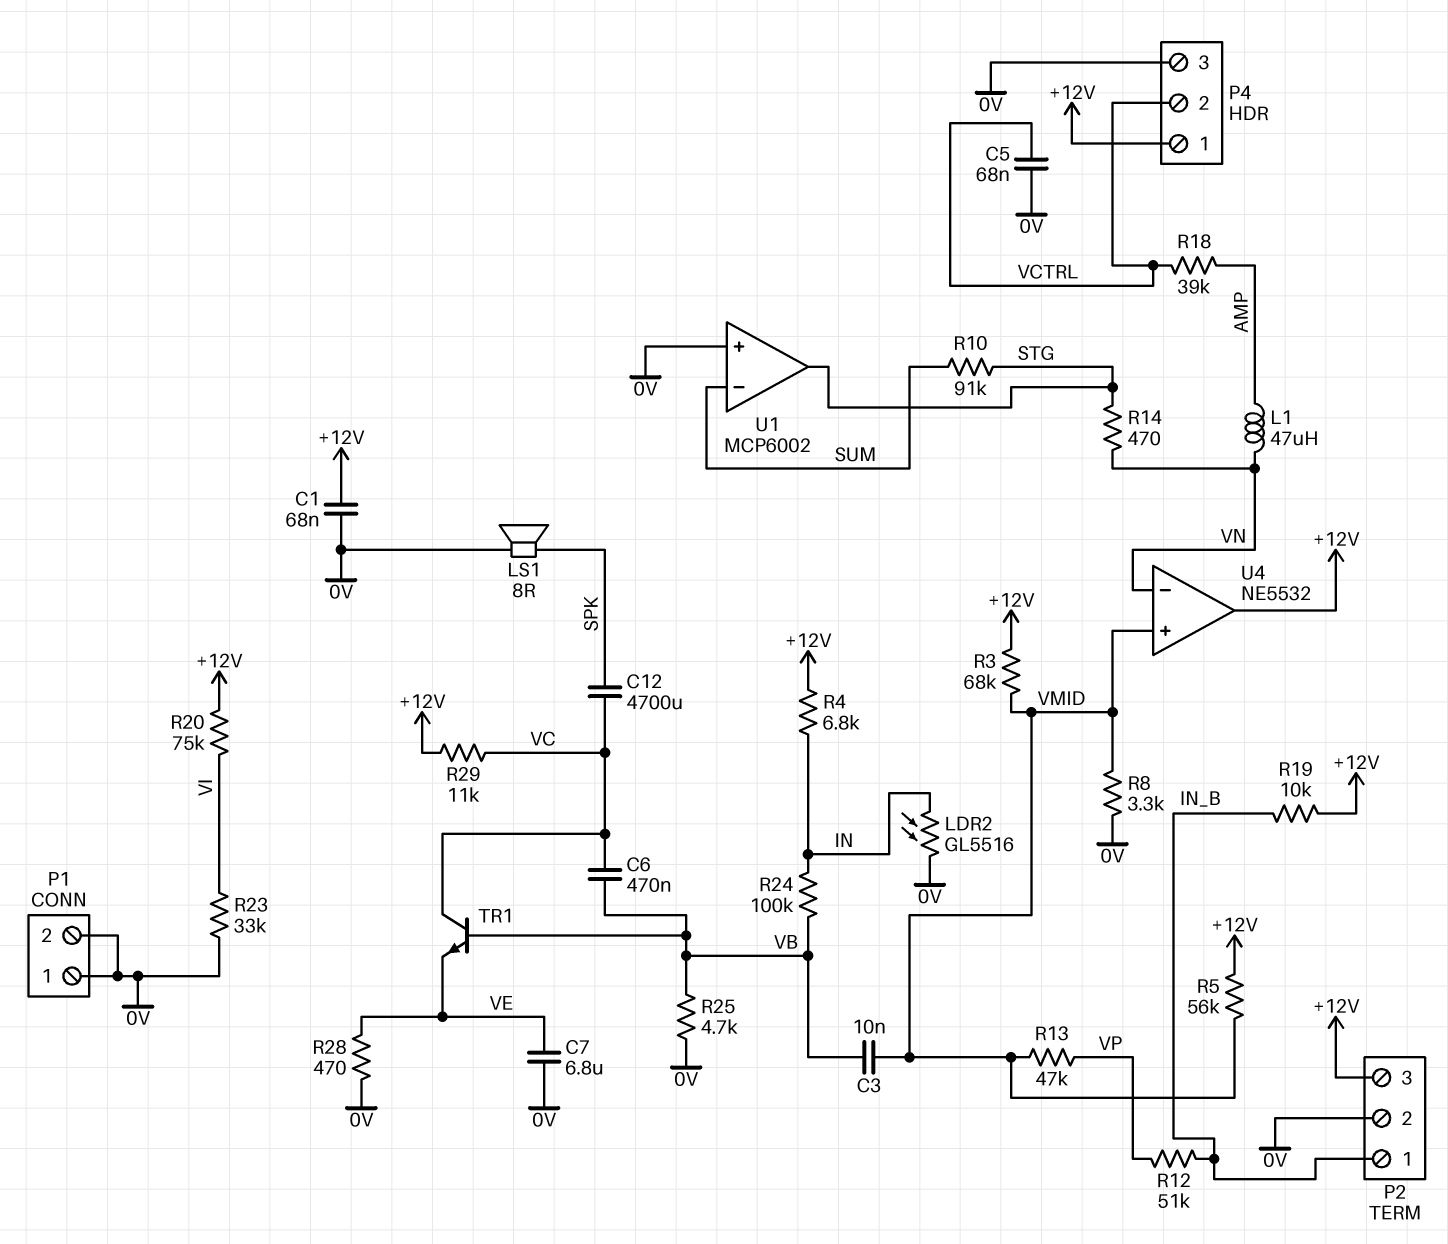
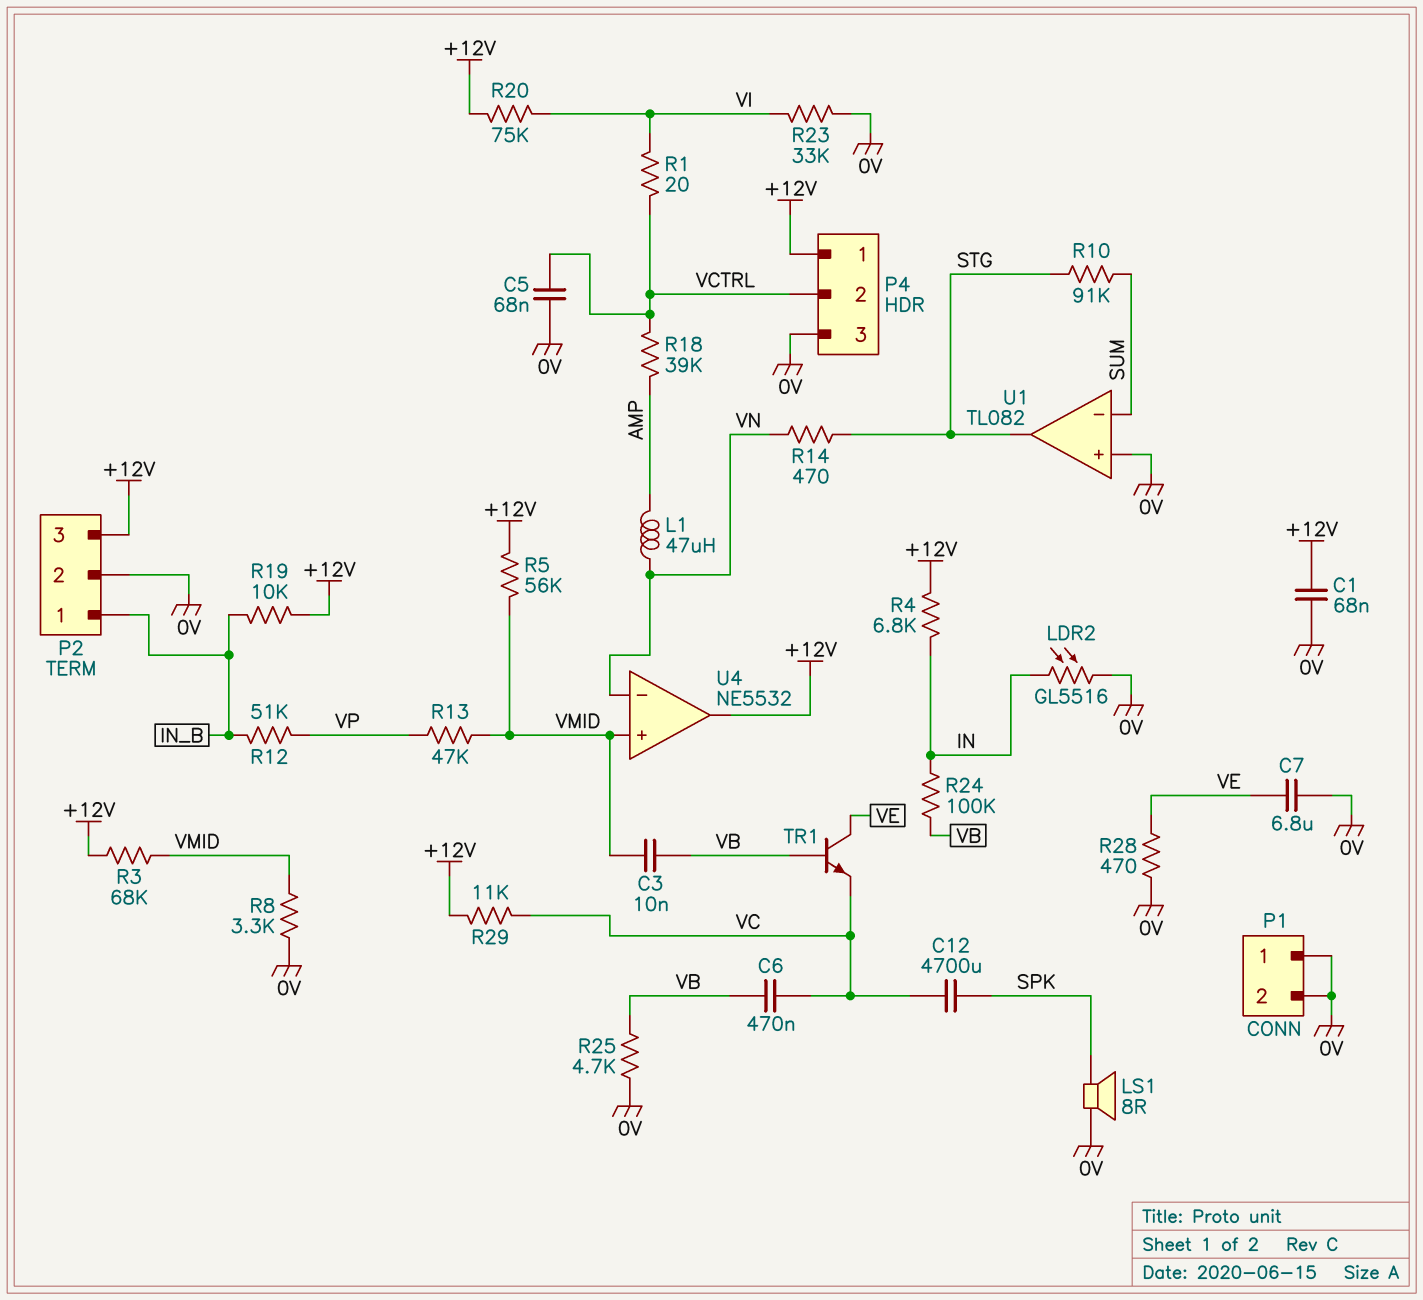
R1: none -> 20 (VCTRL, VI)
TR1: NPN (B VB, C VC, E VE) -> NPN (B VB, C VE, E VC)
U1: MCP6002 -> TL082

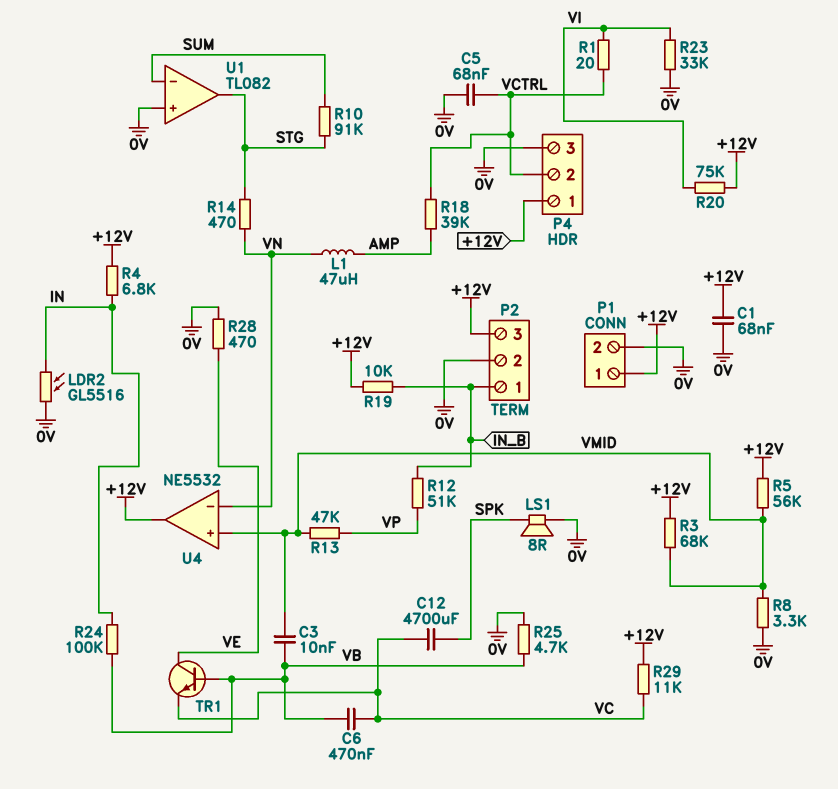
C7: 6.8uF (0V, VE) -> none
P1 pin 1: 0V -> +12V

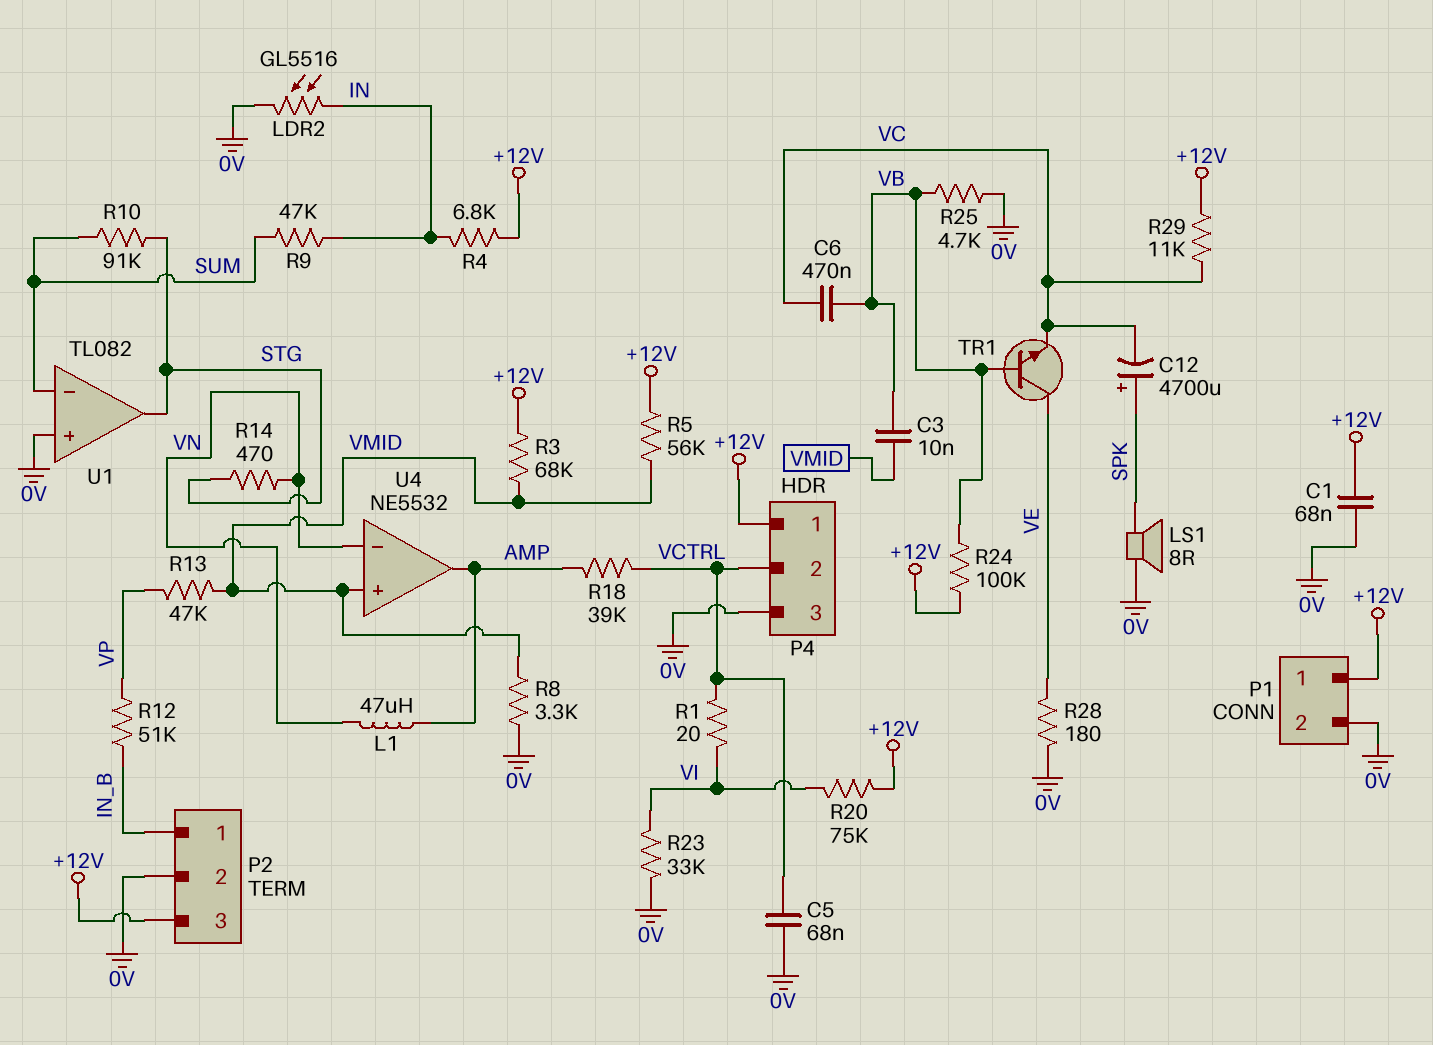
C12: 4700uF (SPK, VC) -> 4700uF (plus SPK, minus VC)
R9: none -> 47k (IN, SUM)
R19: 10k (+12V, IN_B) -> none
R24: 100k (IN, VB) -> 100k (+12V, VB)
R28: 470 (0V, VE) -> 180 (0V, VE)
U4 pin out: +12V -> AMP

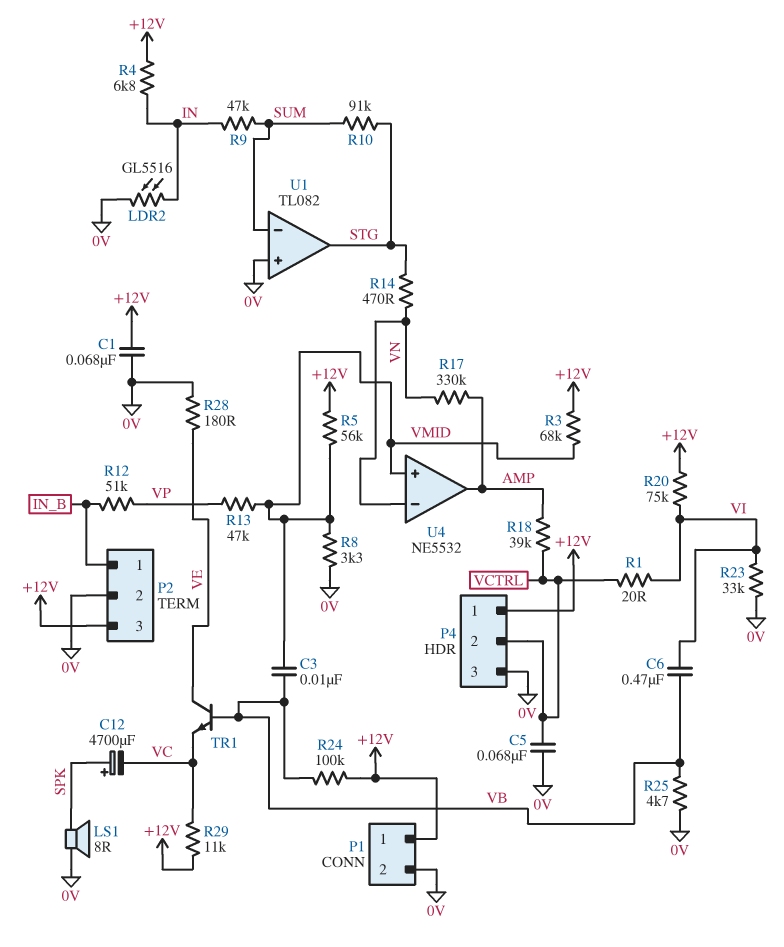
C6: 470nF (VB, VC) -> 470nF (VB, VI)
L1: 47uH (AMP, VN) -> none
R17: none -> 330k (AMP, VN)

